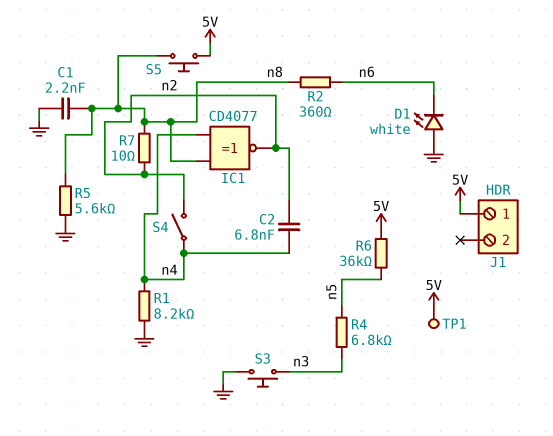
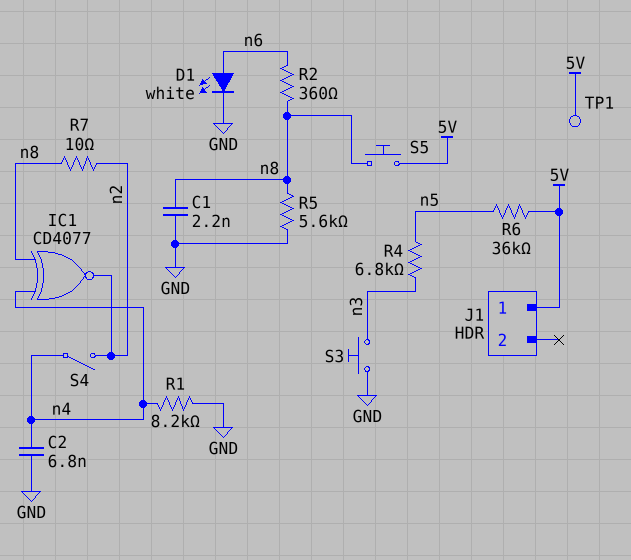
C2: 6.8nF (n2, n4) -> 6.8nF (GND, n4)
D1: LED white (A GND, K n6) -> LED white (A n6, K GND)

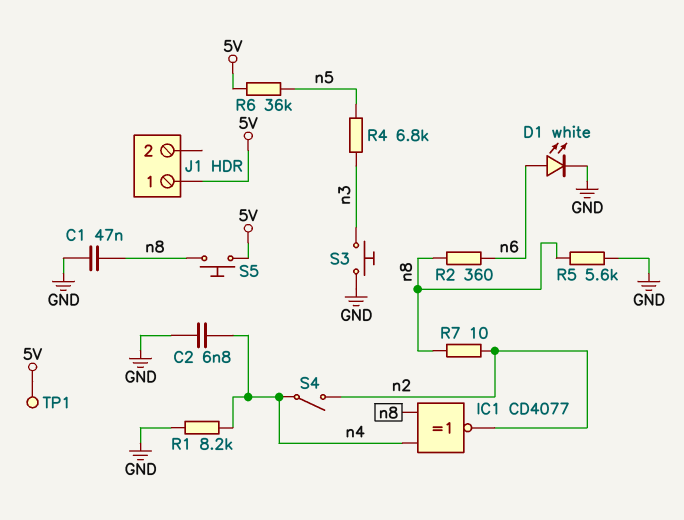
C1: 2.2nF (GND, n8) -> 47nF (GND, n8)

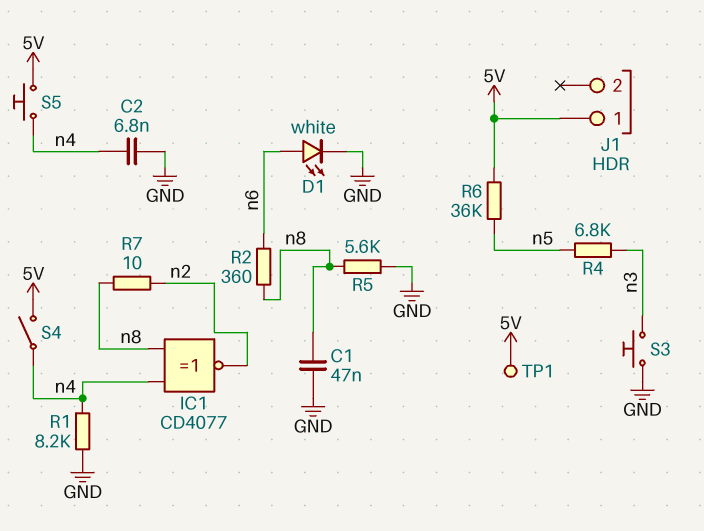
S4: switch (n2, n4) -> switch (5V, n4)
S5: button (5V, n8) -> button (5V, n4)

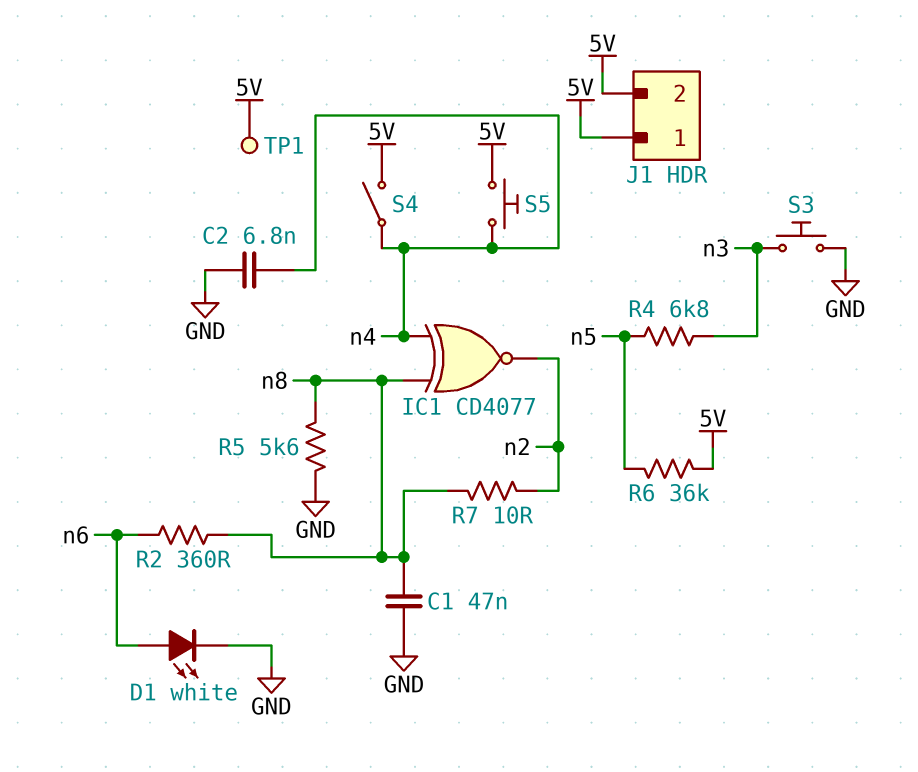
J1 pin 2: none -> 5V
R1: 8.2k (GND, n4) -> none

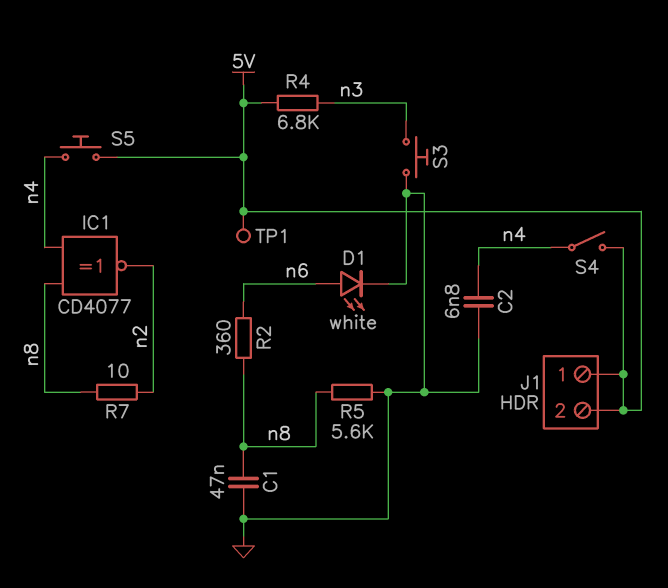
R4: 6.8k (n3, n5) -> 6.8k (5V, n3)
R6: 36k (5V, n5) -> none

